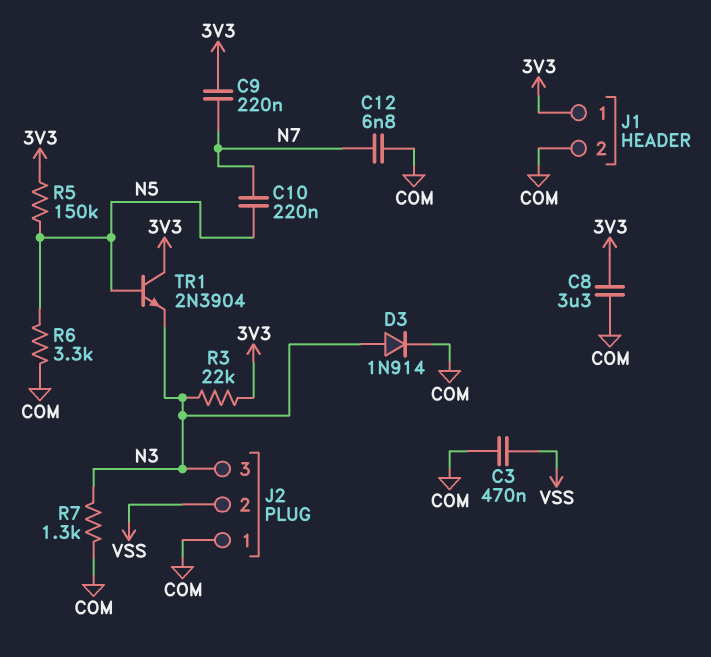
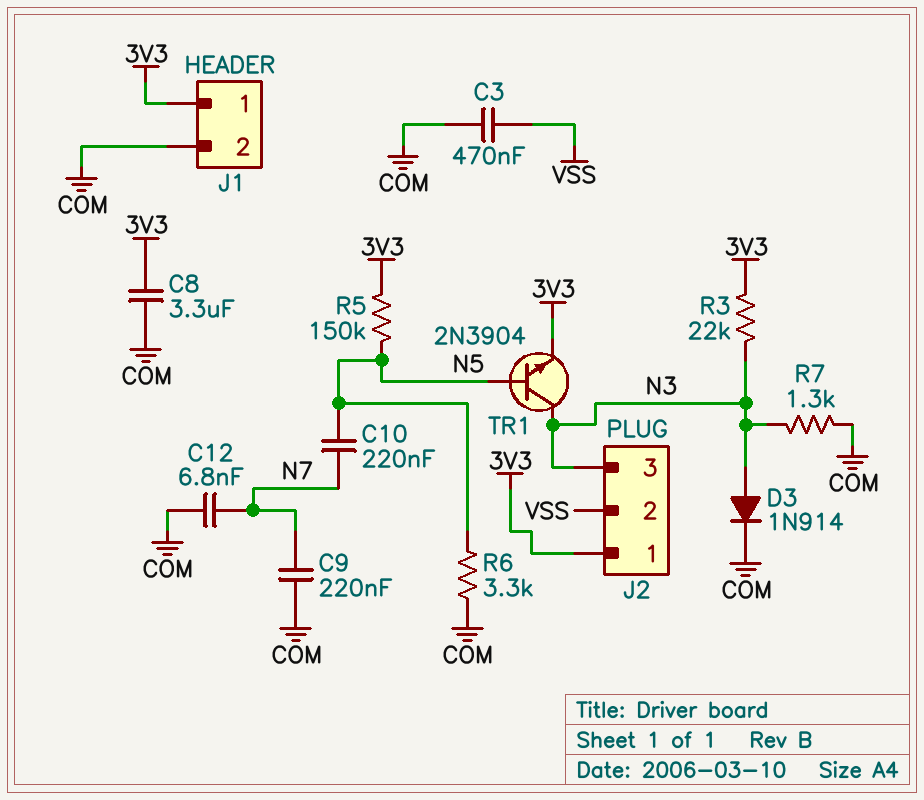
C9: 220nF (3V3, N7) -> 220nF (COM, N7)
J2 pin 1: COM -> 3V3
TR1: NPN 2N3904 (B N5, C 3V3, E N3) -> NPN 2N3904 (B N5, C N3, E 3V3)

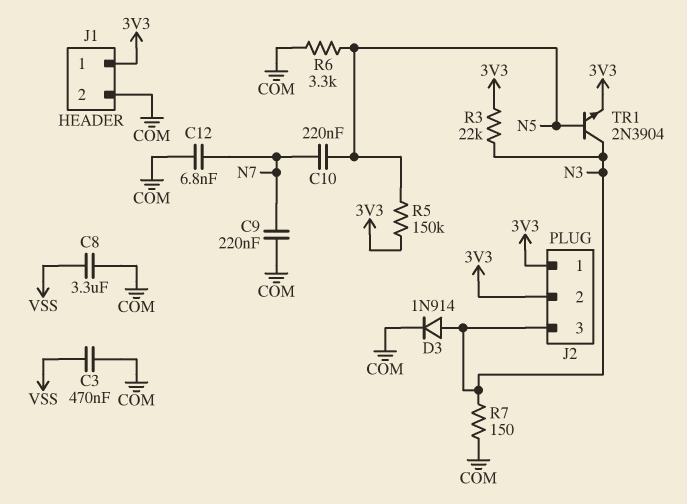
C8: 3.3uF (3V3, COM) -> 3.3uF (COM, VSS)
J2 pin 2: VSS -> 3V3
R7: 1.3k (COM, N3) -> 150 (COM, N3)

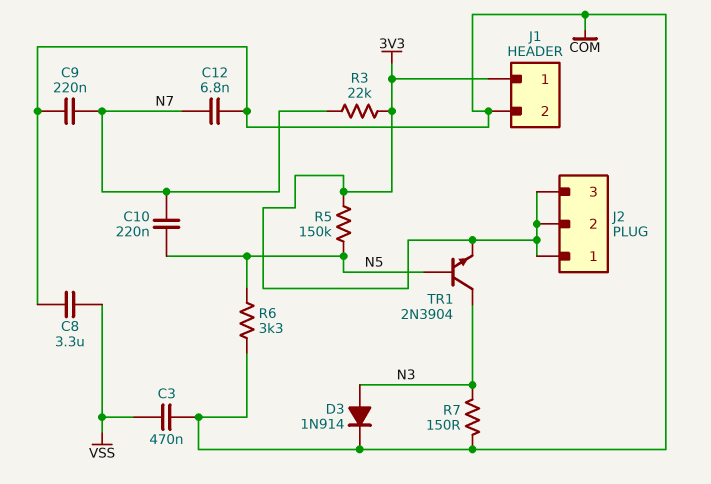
J2 pin 3: N3 -> 3V3
R3: 22k (3V3, N3) -> 22k (3V3, N7)

